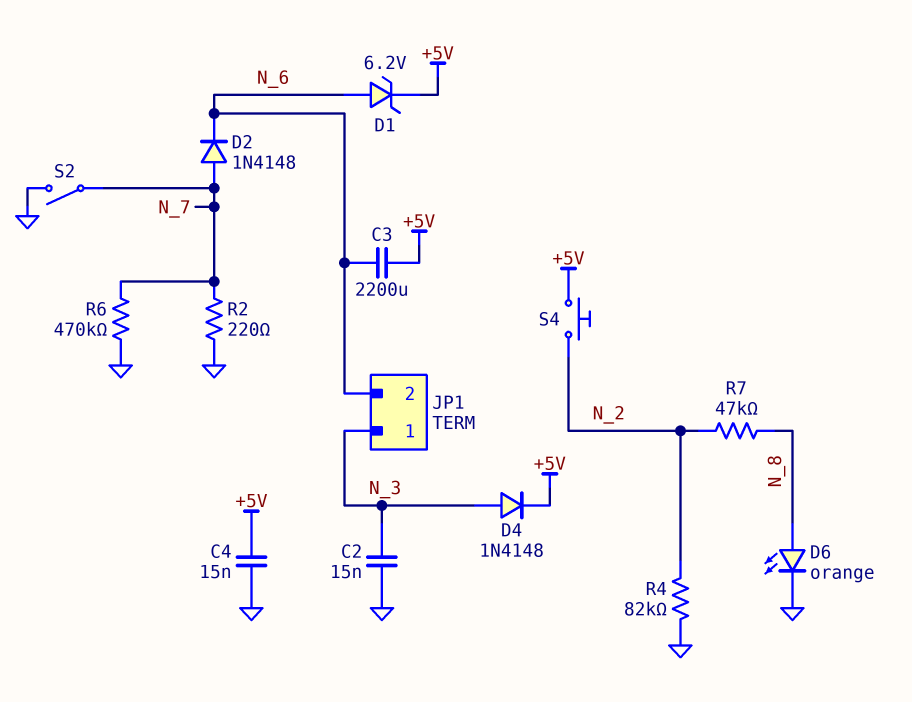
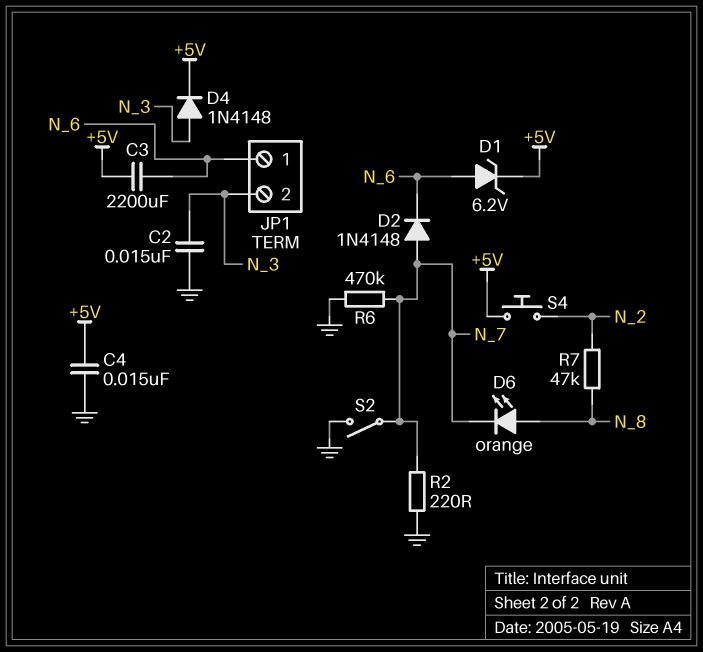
D6: LED orange (A N_8, K GND) -> LED orange (A N_8, K N_7)
JP1 pin 1: N_3 -> N_6
JP1 pin 2: N_6 -> N_3
R4: 82k (GND, N_2) -> none

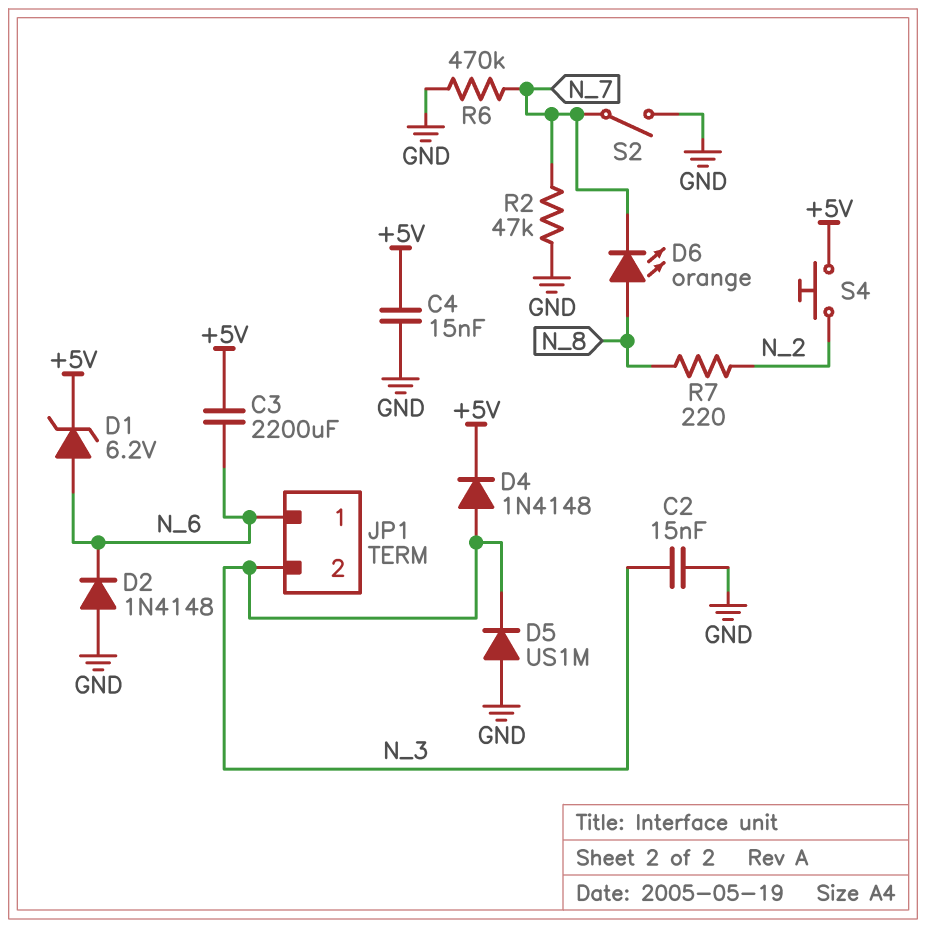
D2: diode 1N4148 (A N_7, K N_6) -> diode 1N4148 (A GND, K N_6)
D5: none -> diode US1M (A GND, K N_3)
R2: 220 (GND, N_7) -> 47k (GND, N_7)
R7: 47k (N_2, N_8) -> 220 (N_2, N_8)

